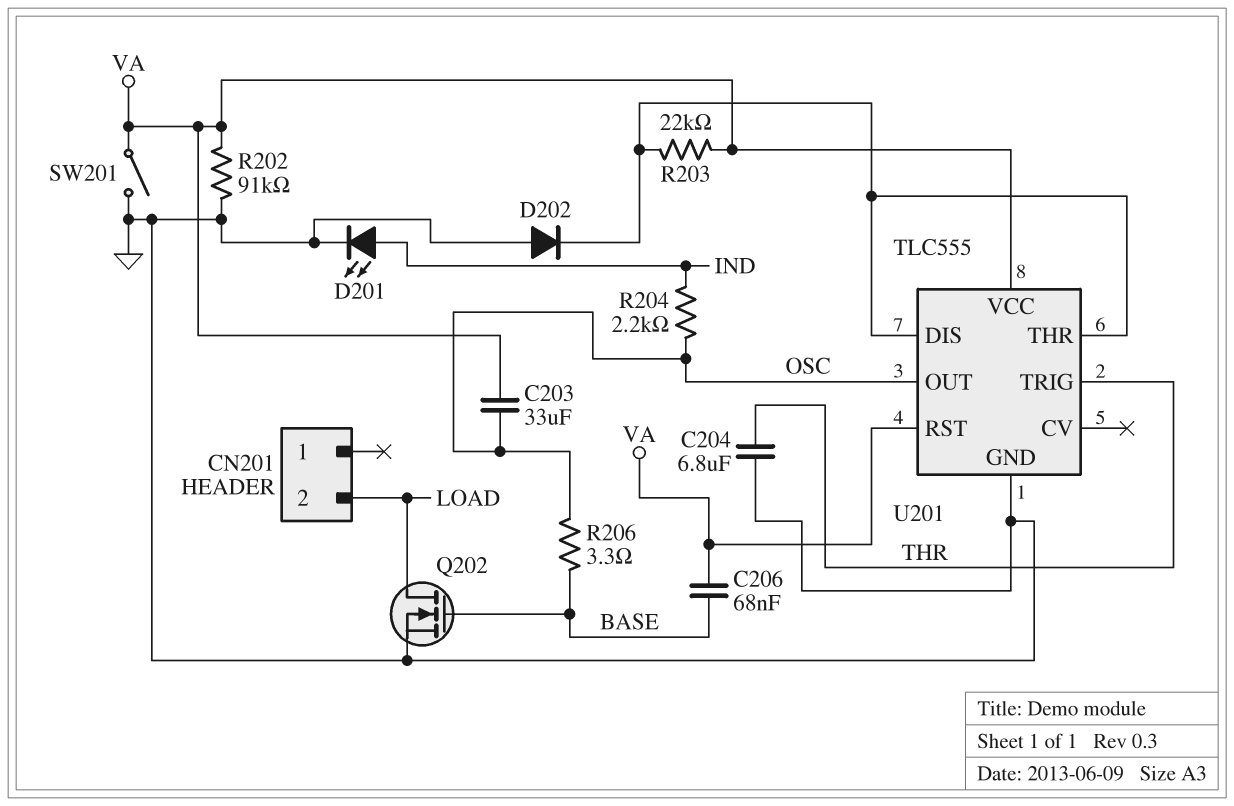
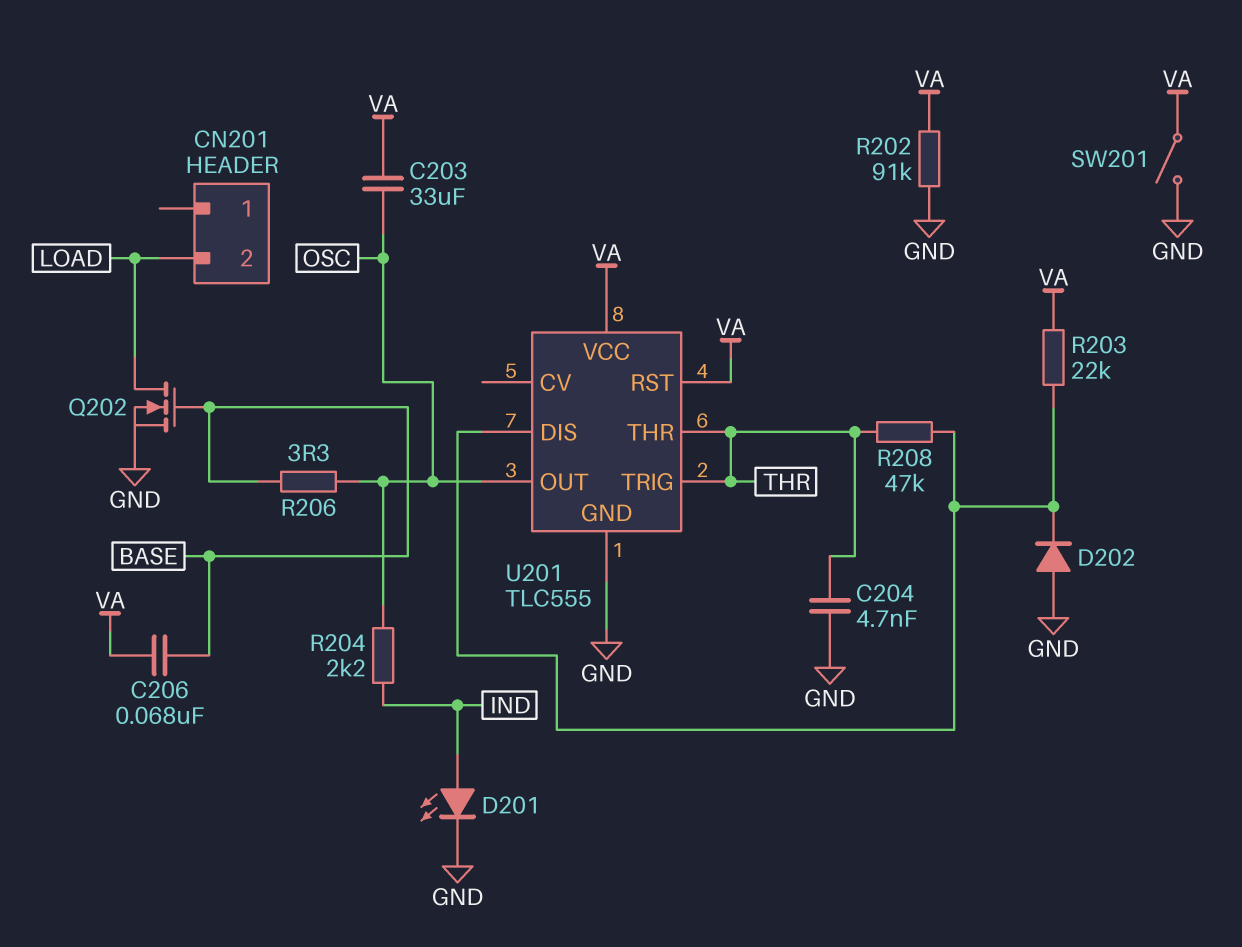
C204: 6.8uF (GND, THR) -> 4.7nF (GND, THR)
R208: none -> 47k (THR, U201/DIS)
U201 pin THR: U201/DIS -> THR

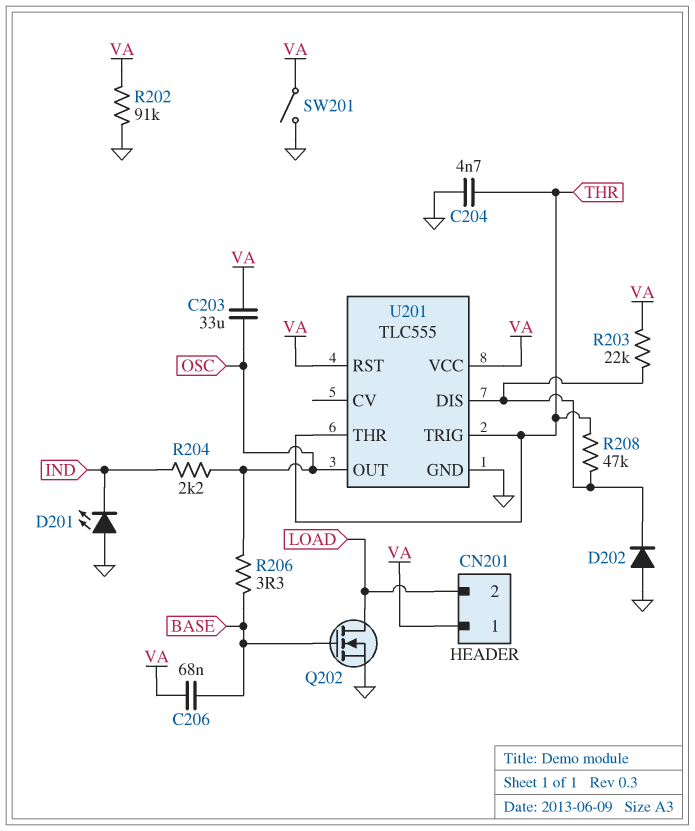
CN201 pin 1: none -> VA
D201: LED (A IND, K GND) -> LED (A GND, K IND)

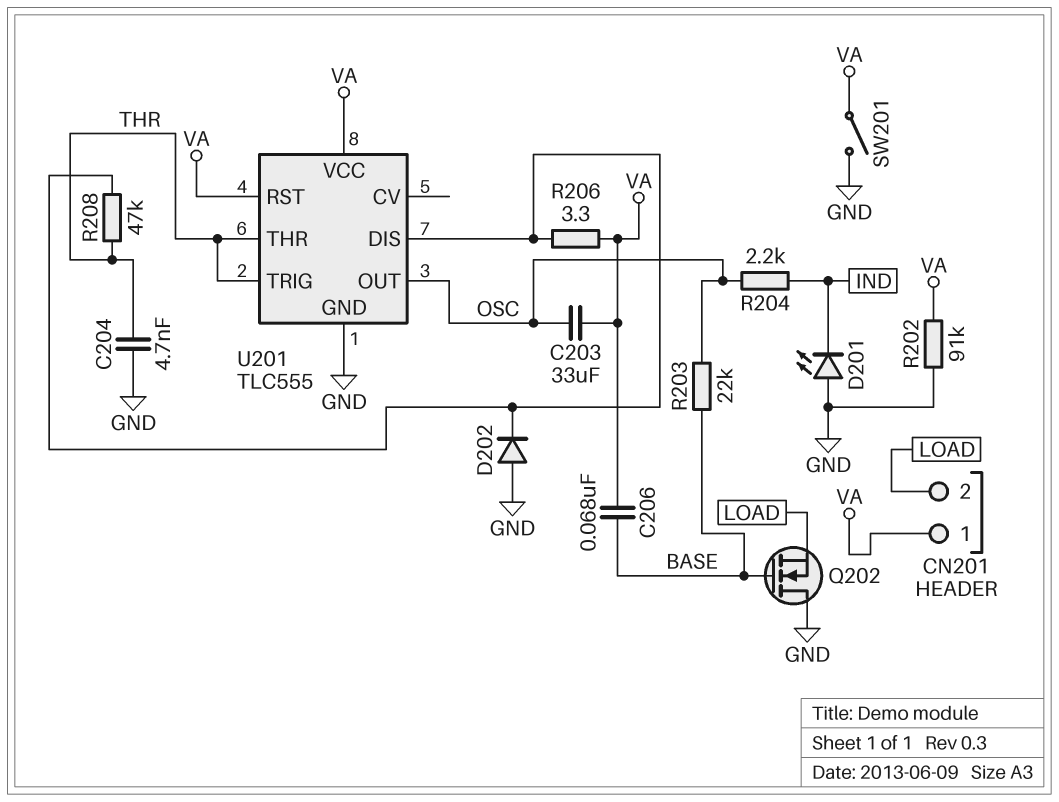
Q202: NMOS (G BASE, D LOAD, S GND) -> NMOS (G BASE, D GND, S LOAD)
R203: 22k (U201/DIS, VA) -> 22k (BASE, OSC)
R206: 3.3 (BASE, OSC) -> 3.3 (U201/DIS, VA)

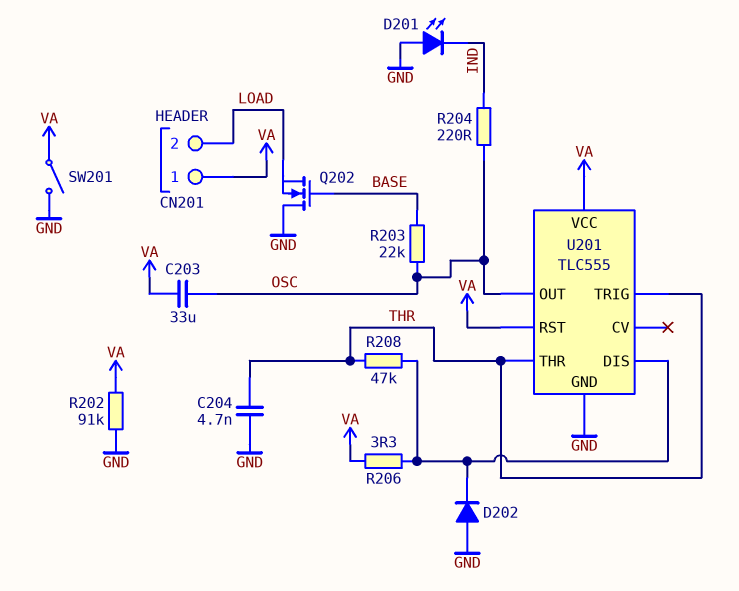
C206: 68nF (BASE, VA) -> none
R204: 2.2k (IND, OSC) -> 220 (IND, OSC)

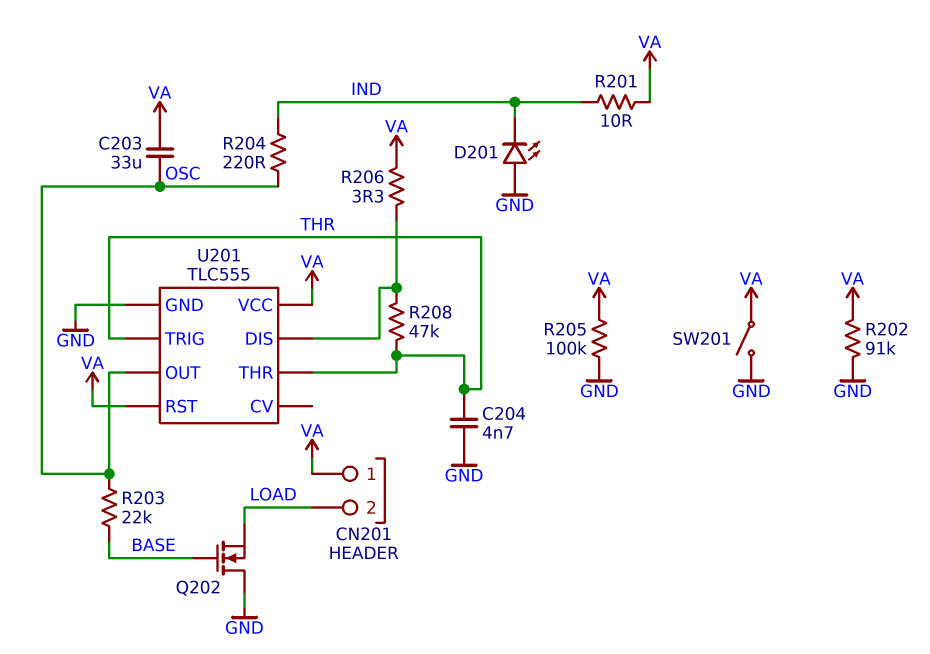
D202: diode (A GND, K U201/DIS) -> none
R201: none -> 10 (IND, VA)
R205: none -> 100k (GND, VA)

